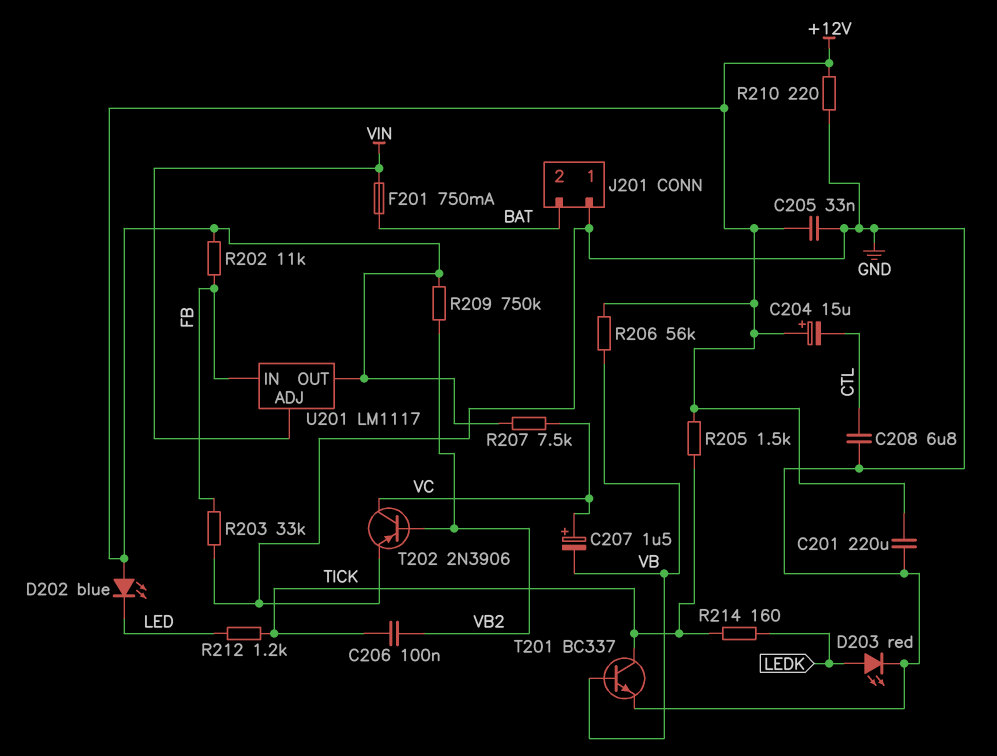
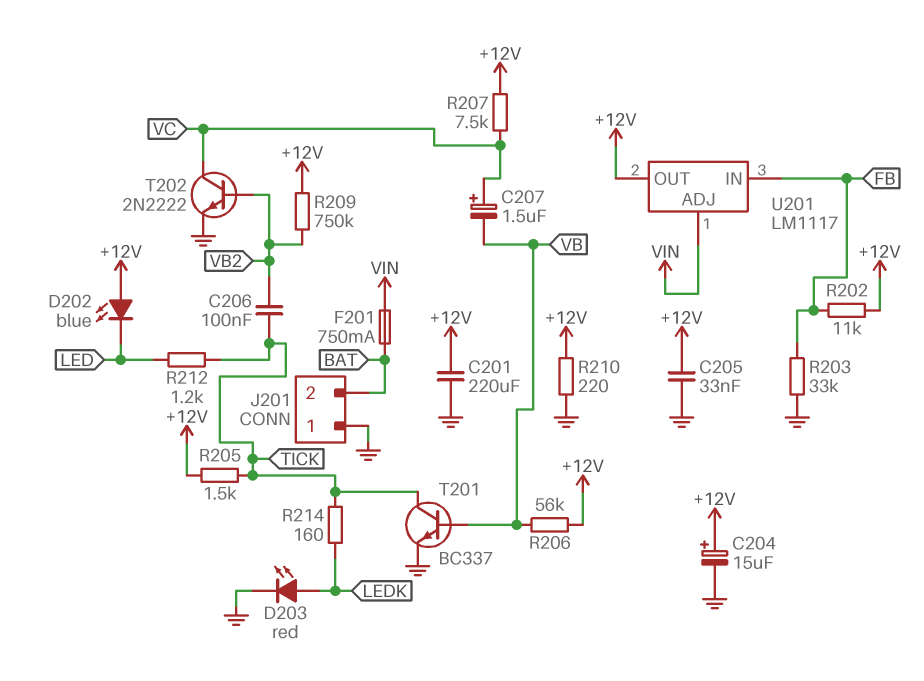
C204: 15uF (plus +12V, minus CTL) -> 15uF (plus +12V, minus GND)
C208: 6.8uF (CTL, GND) -> none
T202: PNP 2N3906 (B VB2, C VC, E GND) -> NPN 2N2222 (B VB2, C VC, E GND)

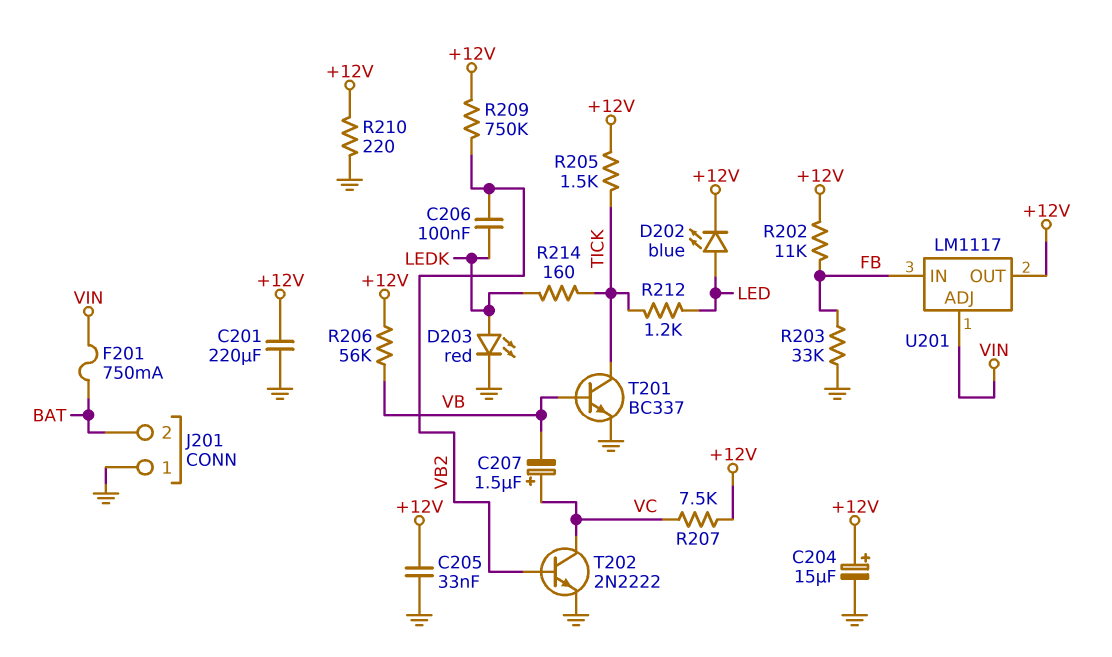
C206: 100nF (TICK, VB2) -> 100nF (LEDK, VB2)
D202: LED blue (A +12V, K LED) -> LED blue (A LED, K +12V)

